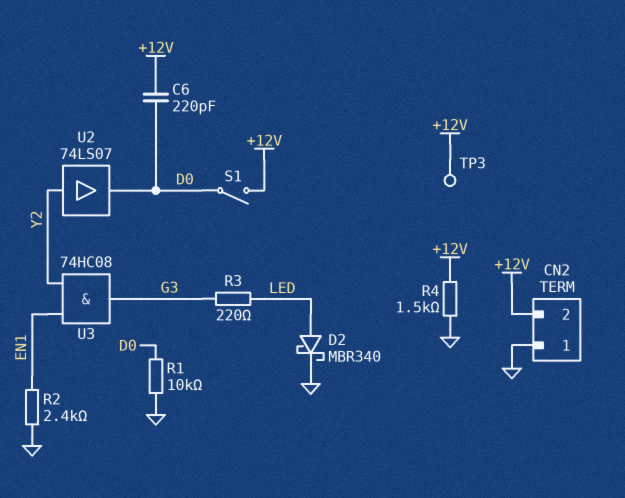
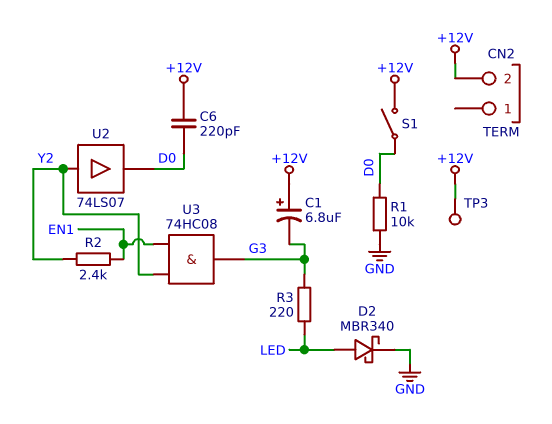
C1: none -> 6.8uF (plus +12V, minus G3)
CN2 pin 1: GND -> none
R2: 2.4k (EN1, GND) -> 2.4k (EN1, Y2)
R4: 1.5k (+12V, GND) -> none

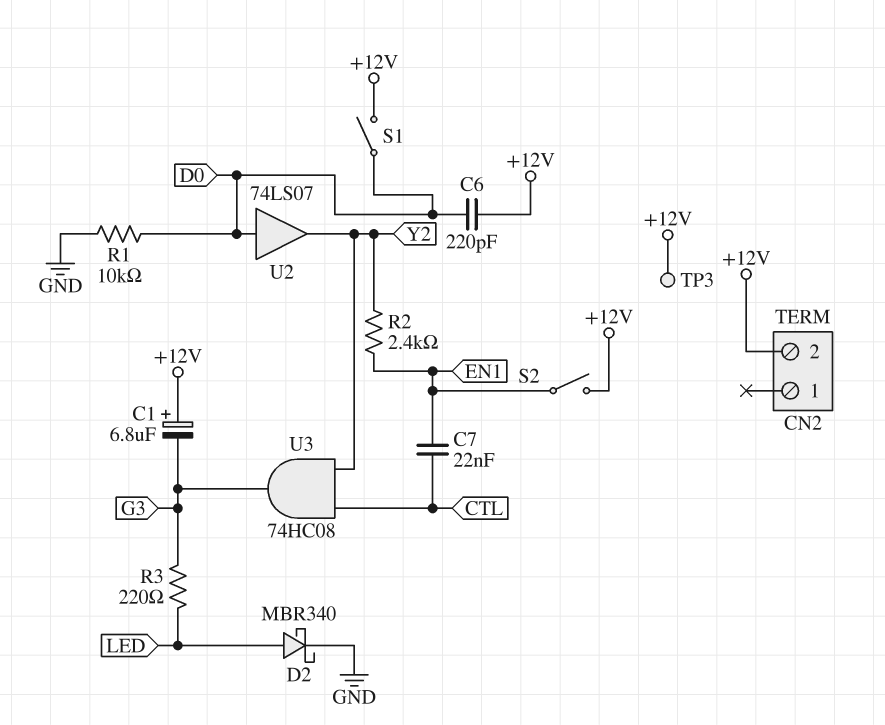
C7: none -> 22nF (CTL, EN1)
S2: none -> switch (+12V, EN1)
U2: buffer 74LS07 (in Y2, out D0) -> buffer 74LS07 (in D0, out Y2)
U3: AND 74HC08 (in EN1, in Y2, out G3) -> AND 74HC08 (in CTL, in Y2, out G3)

